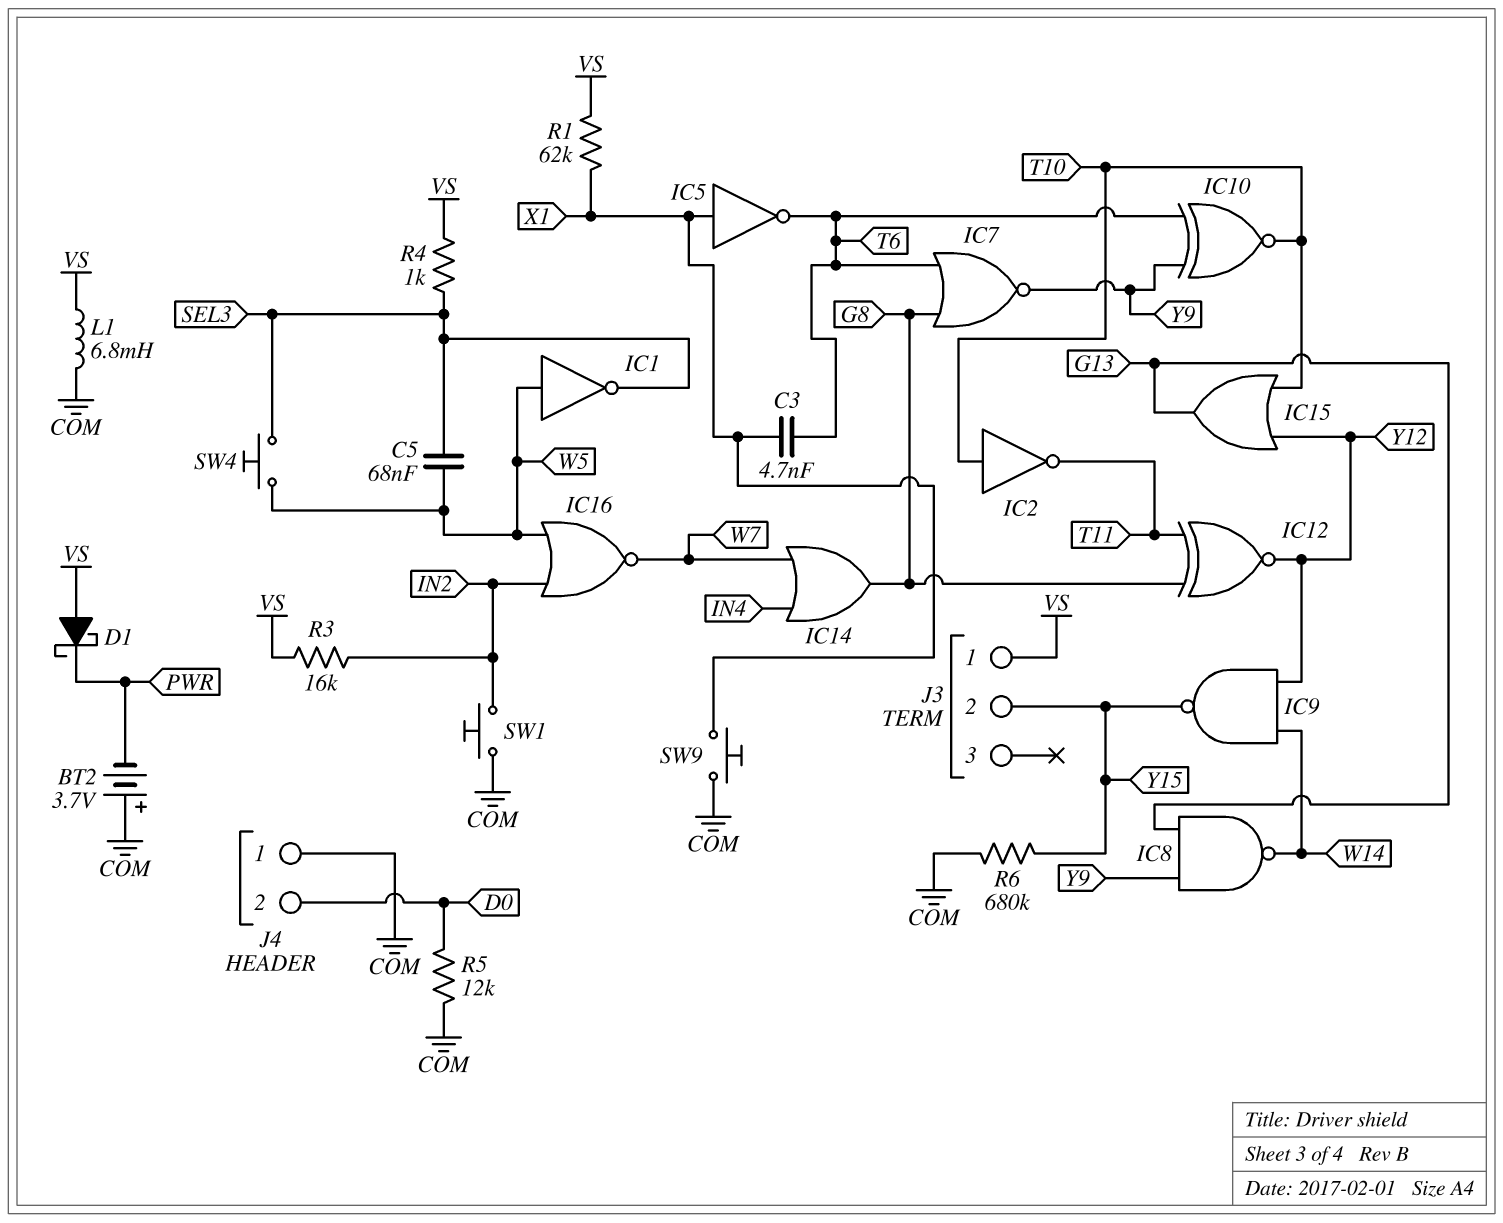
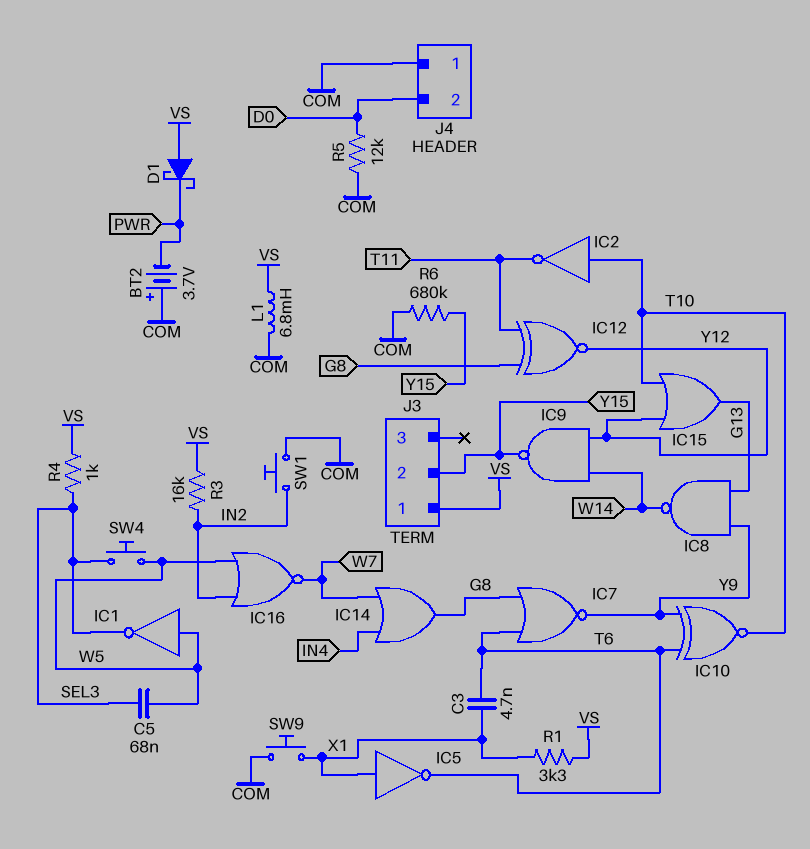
R1: 62k (VS, X1) -> 3.3k (VS, X1)

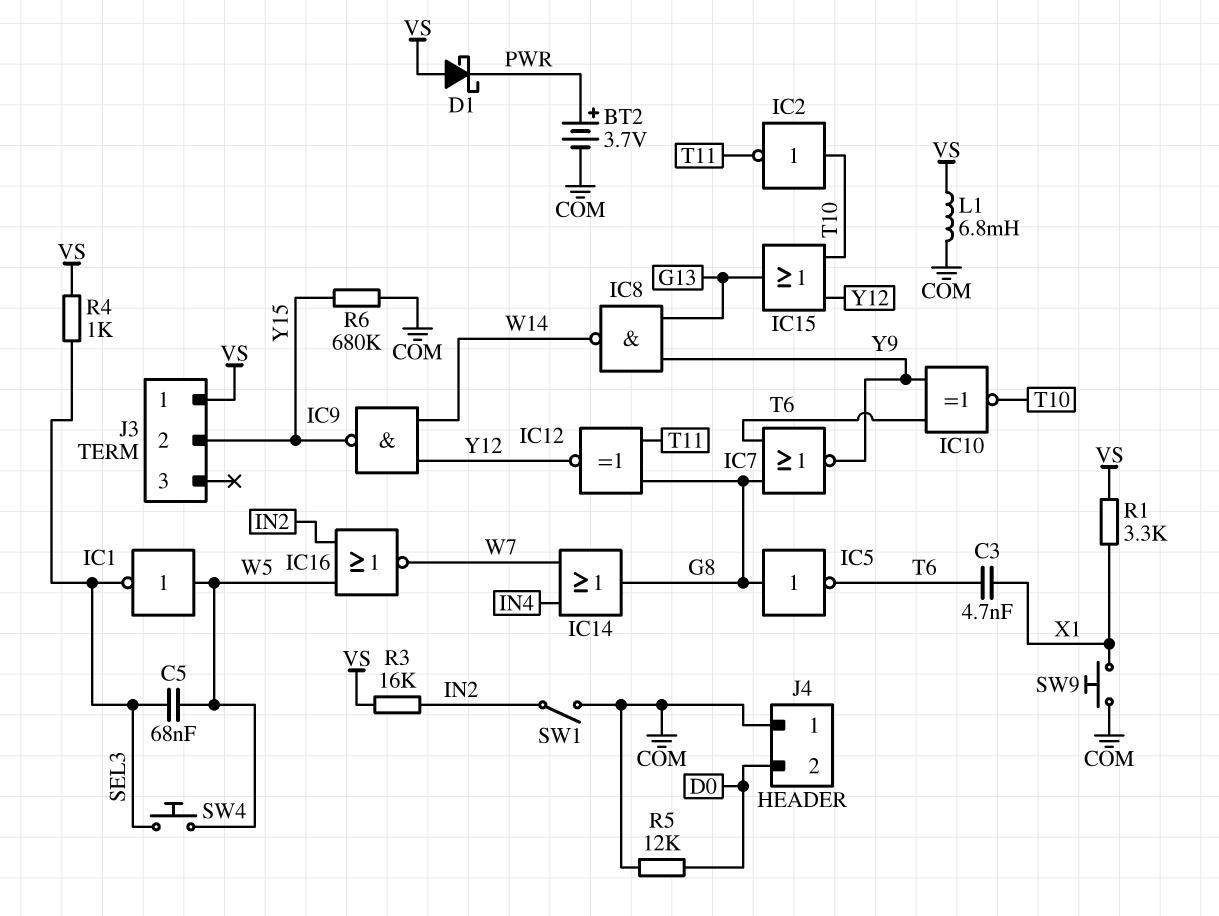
BT2: 3.7V (plus COM, minus PWR) -> 3.7V (plus PWR, minus COM)
IC5: NOT (in X1, out T6) -> NOT (in G8, out T6)
SW1: button (COM, IN2) -> switch (COM, IN2)

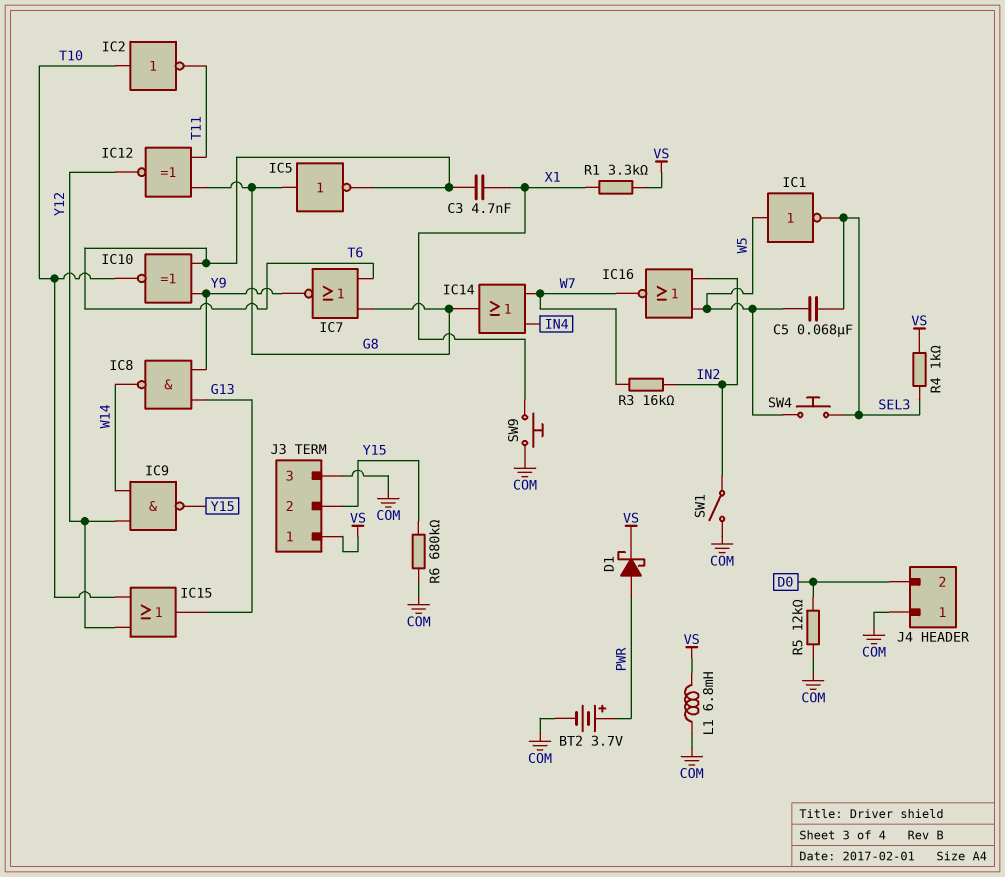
D1: schottky (A VS, K PWR) -> schottky (A PWR, K VS)
J3 pin 3: none -> COM
R3: 16k (IN2, VS) -> 16k (IN2, W7)

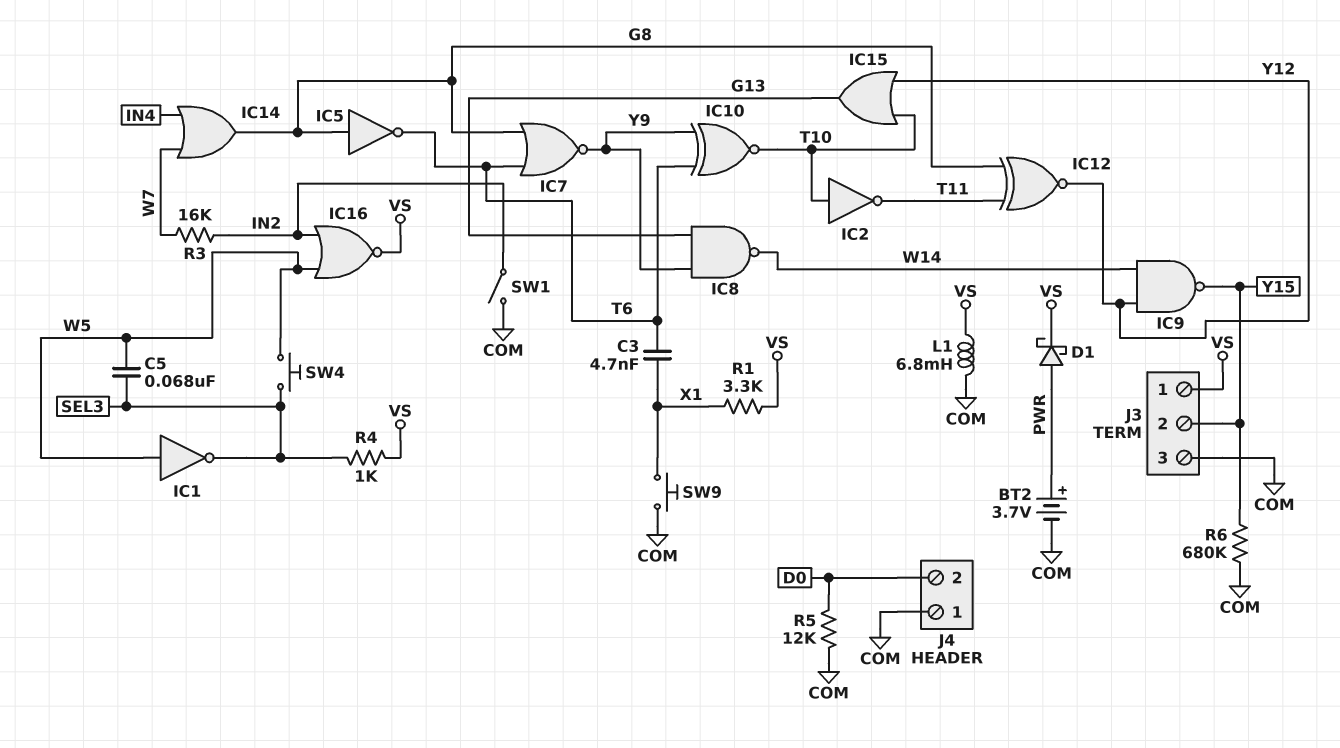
IC16: NOR (in IN2, in W5, out W7) -> NOR (in IN2, in W5, out VS)

